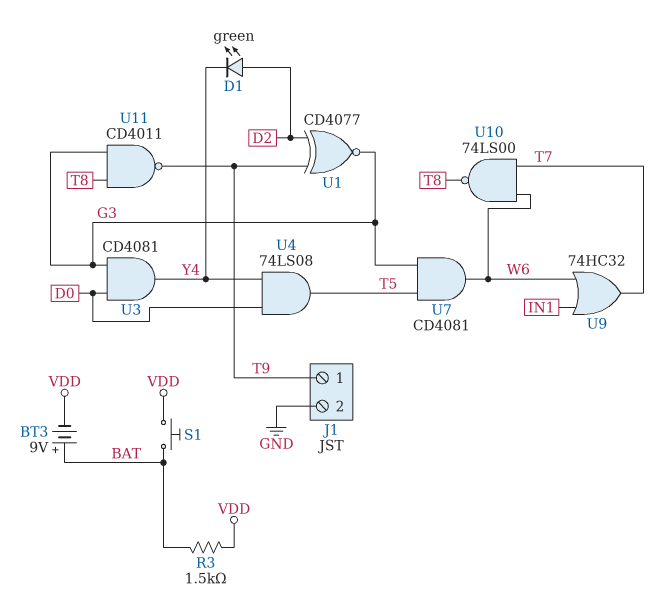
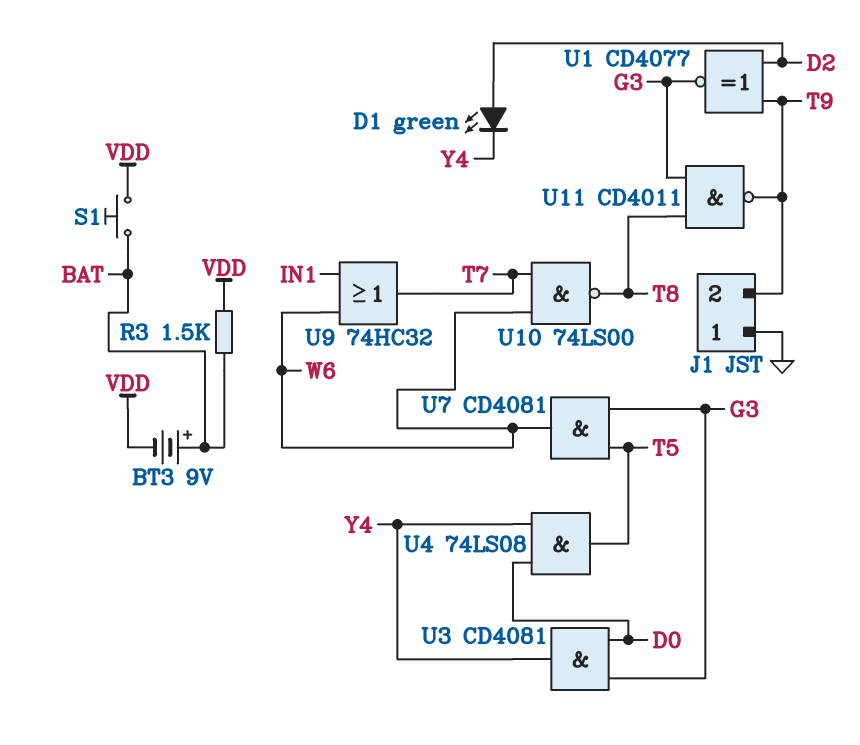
J1 pin 1: T9 -> GND
J1 pin 2: GND -> T9

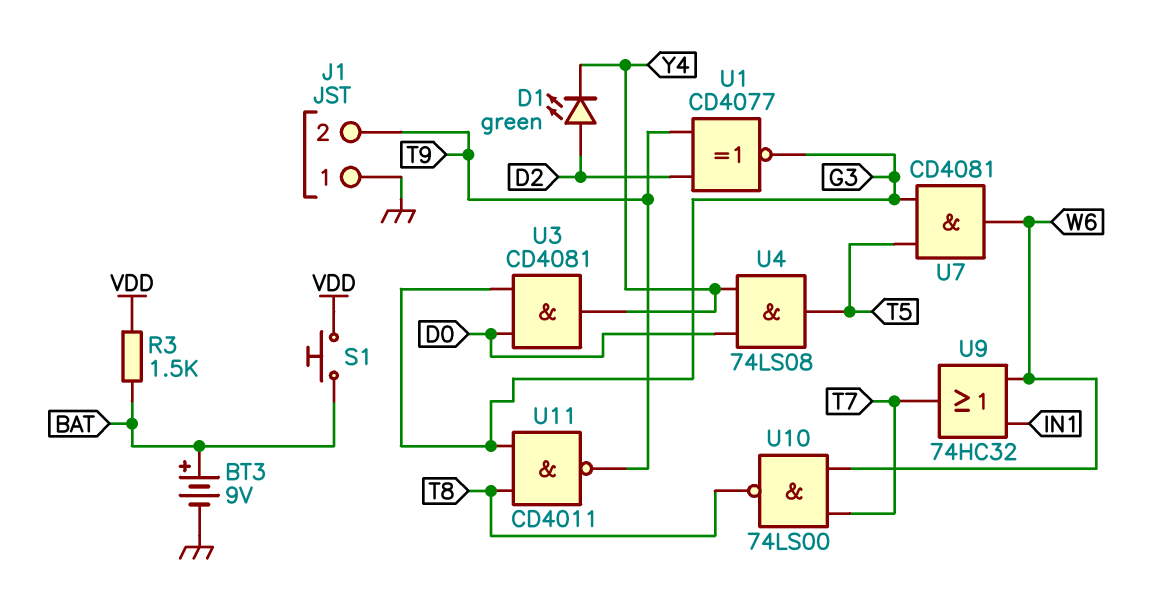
BT3: 9V (plus BAT, minus VDD) -> 9V (plus BAT, minus GND)

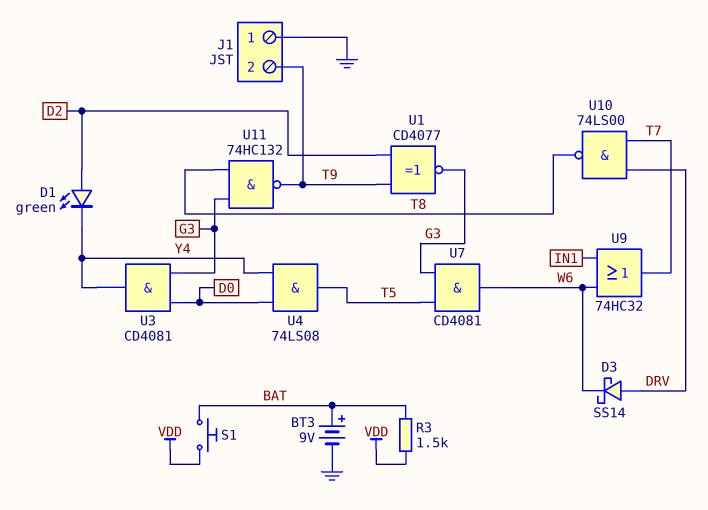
D3: none -> schottky SS14 (A DRV, K W6)
U10: NAND 74LS00 (in T7, in W6, out T8) -> NAND 74LS00 (in DRV, in T7, out T8)
U11: NAND CD4011 (in G3, in T8, out T9) -> NAND 74HC132 (in G3, in T8, out T9)

